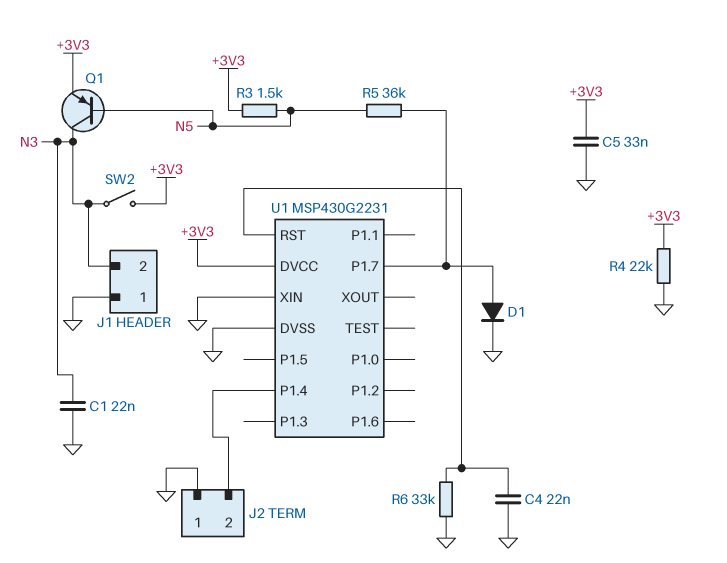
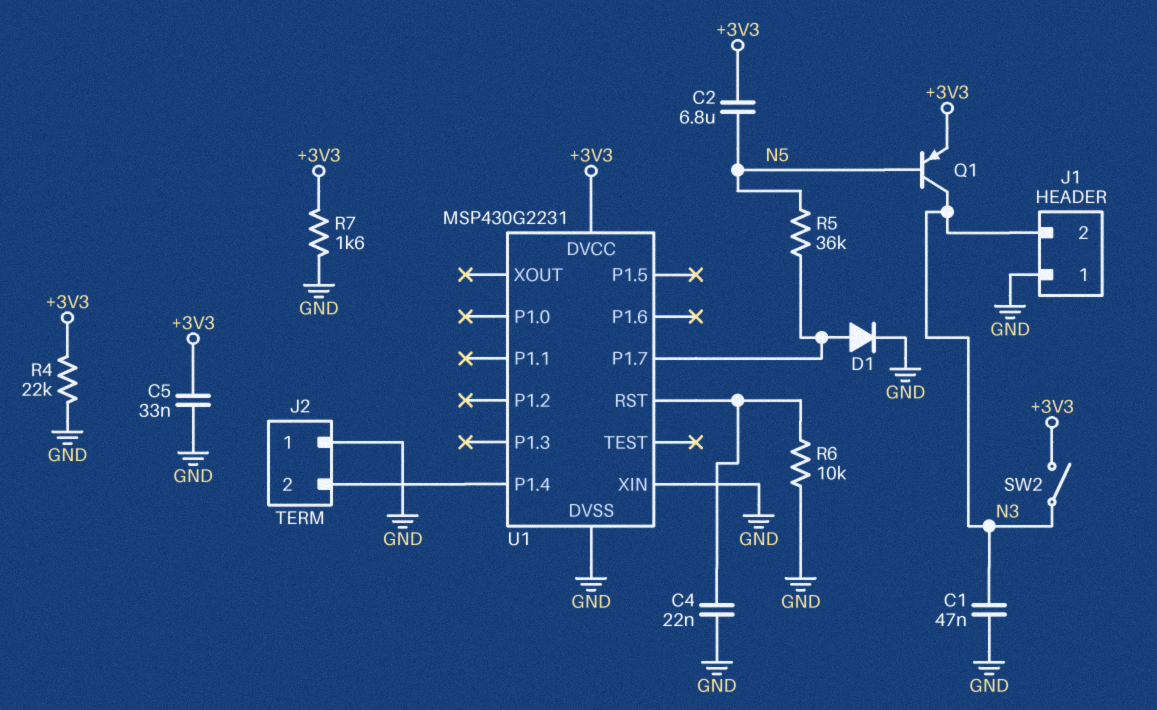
C1: 22nF (GND, N3) -> 47nF (GND, N3)
C2: none -> 6.8uF (+3V3, N5)
R3: 1.5k (+3V3, N5) -> none
R6: 33k (GND, U1/RST) -> 10k (GND, U1/RST)
R7: none -> 1.6k (+3V3, GND)

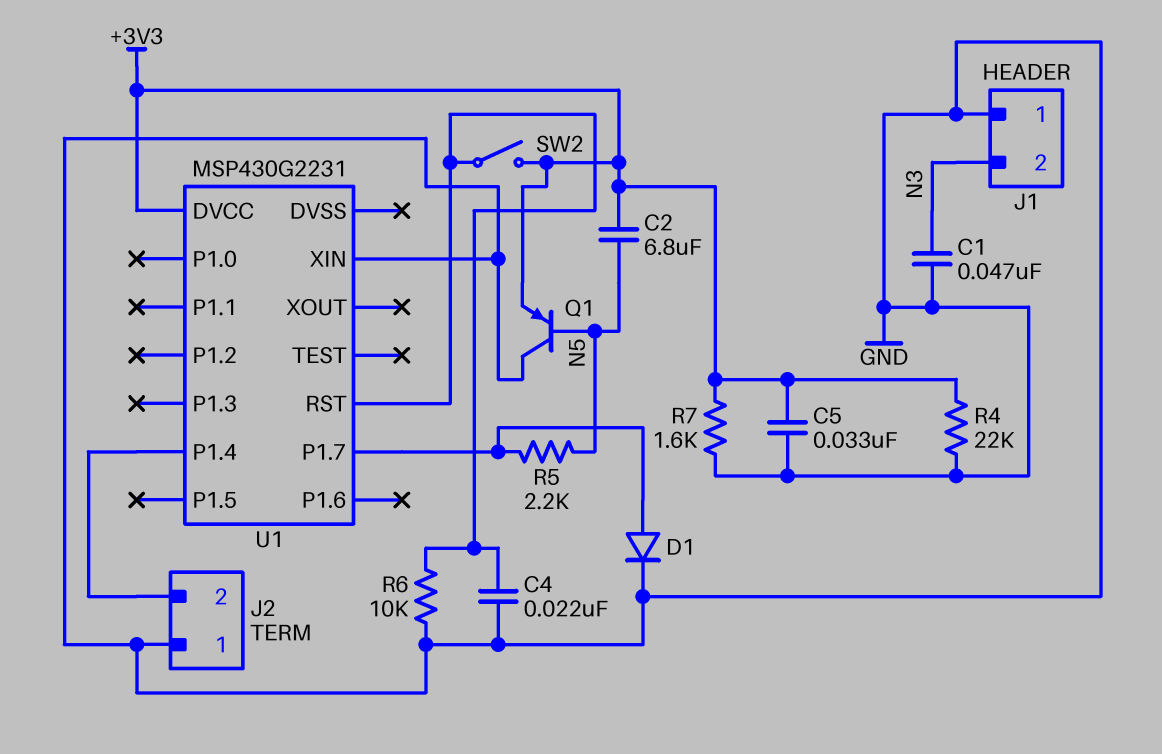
Q1: PNP (B N5, C N3, E +3V3) -> PNP (B N5, C GND, E +3V3)
R5: 36k (N5, U1/P1.7) -> 2.2k (N5, U1/P1.7)
SW2: switch (+3V3, N3) -> switch (+3V3, U1/RST)
U1 pin DVSS: GND -> none

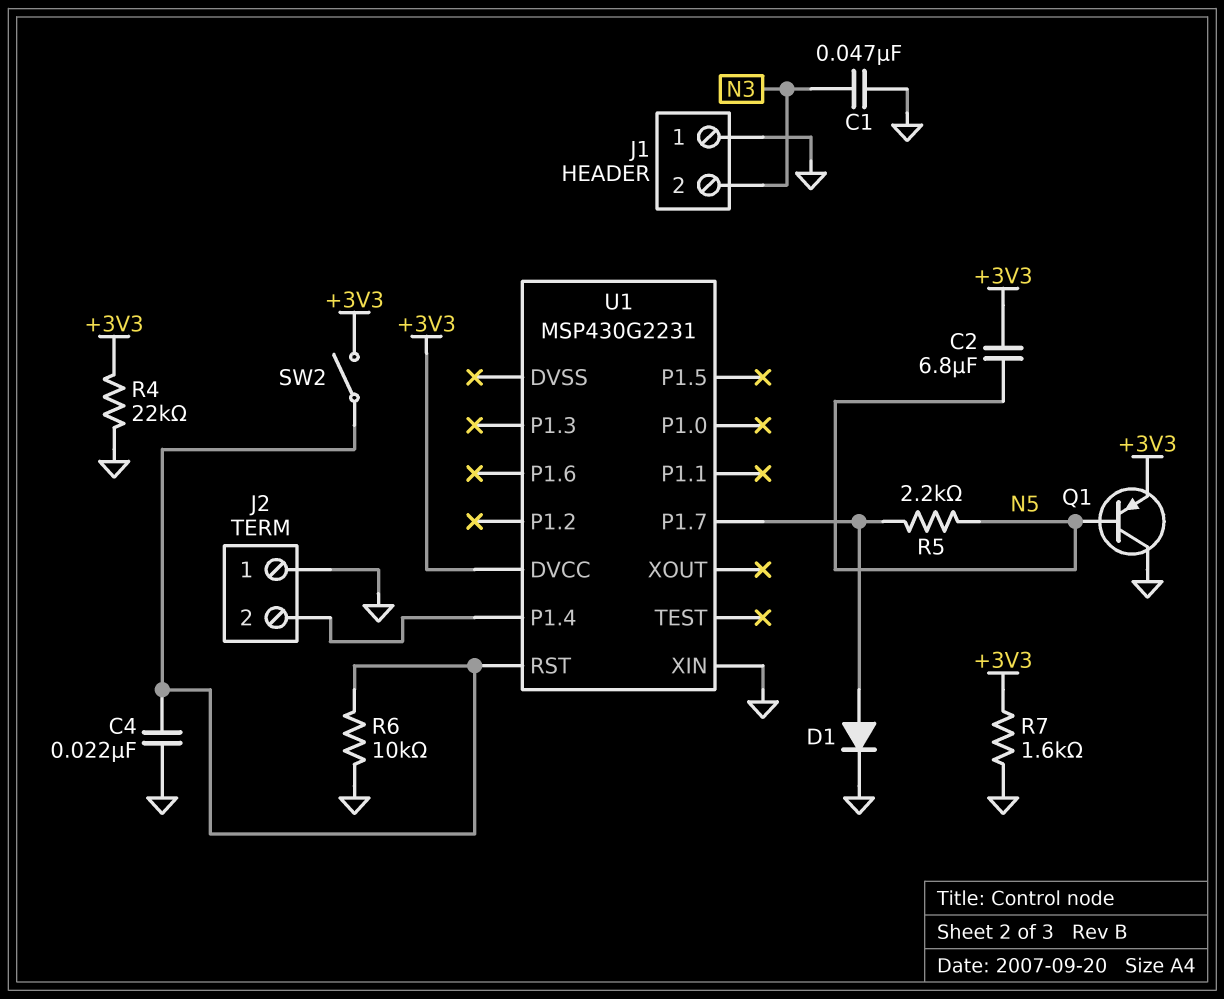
C5: 33nF (+3V3, GND) -> none

